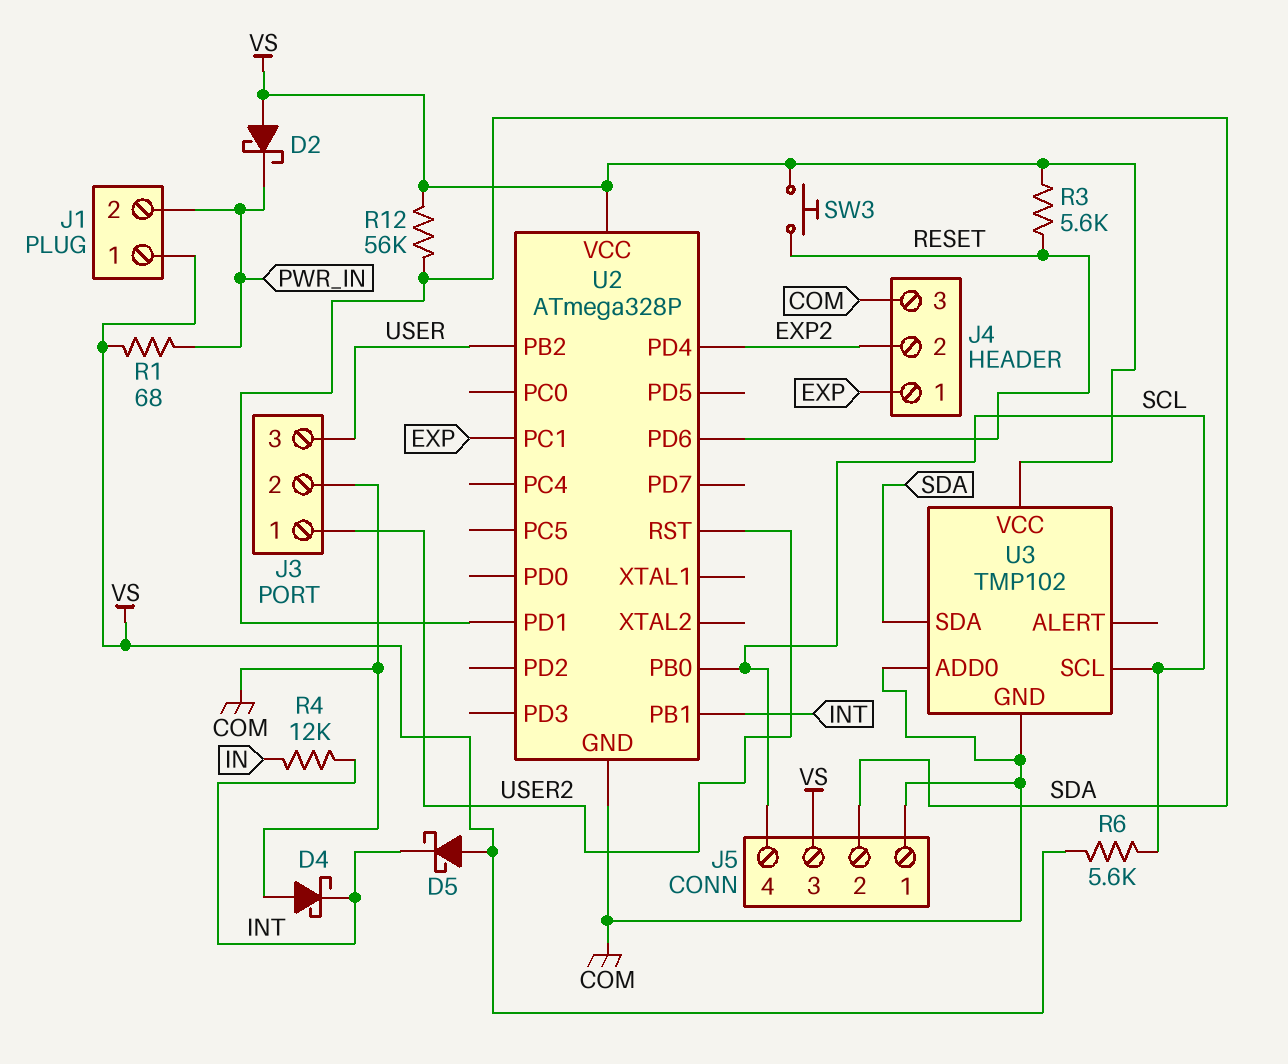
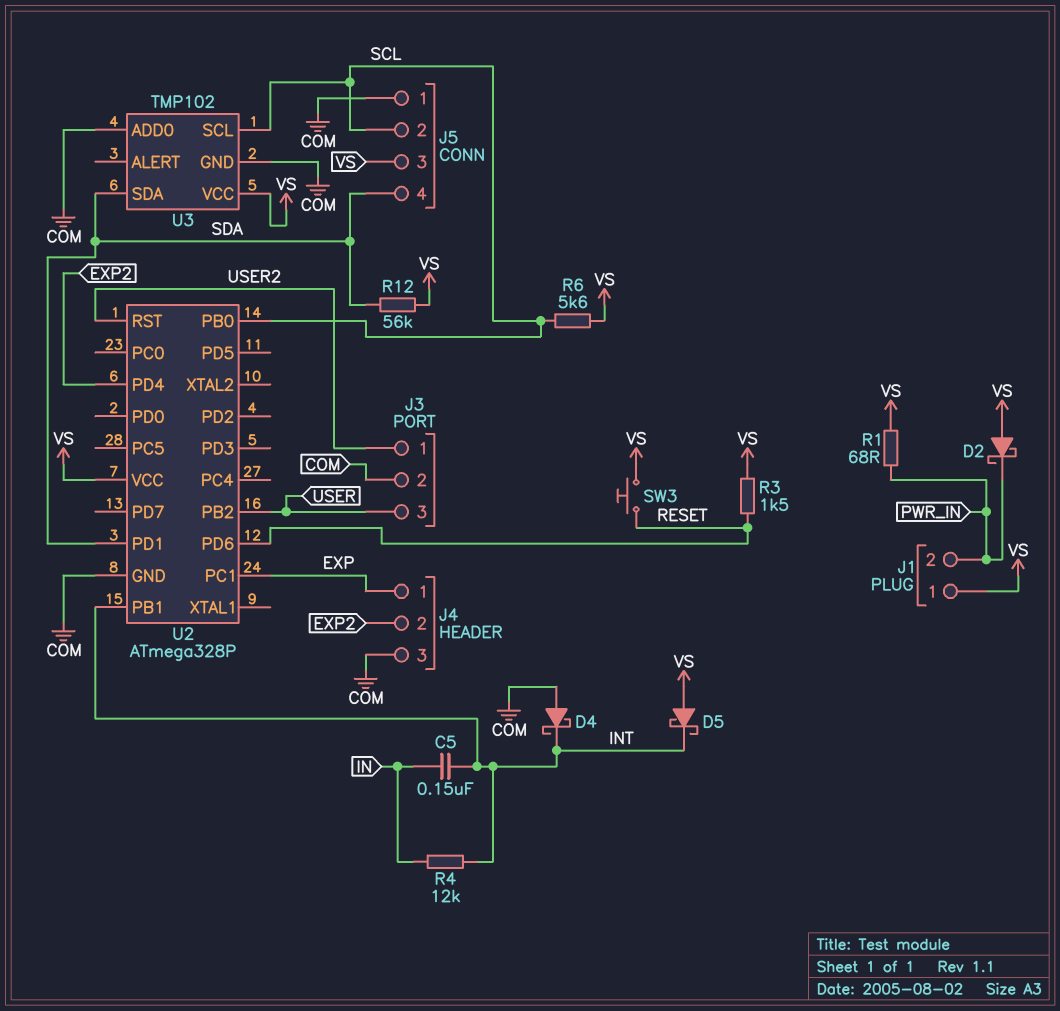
C5: none -> 150nF (IN, INT)
J5 pin 2: SDA -> SCL
J5 pin 4: SCL -> SDA
R3: 5.6k (RESET, VS) -> 1.5k (RESET, VS)

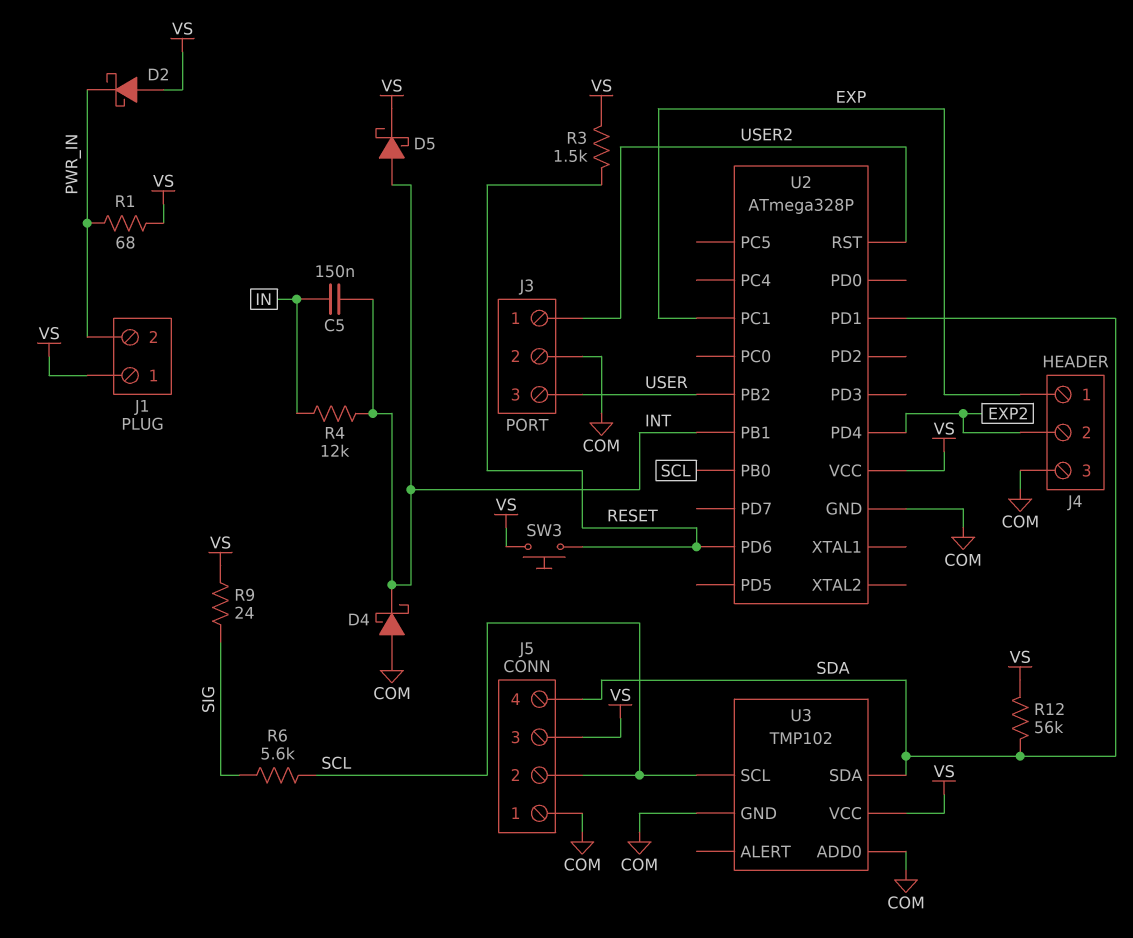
D5: schottky (A VS, K INT) -> schottky (A INT, K VS)
R6: 5.6k (SCL, VS) -> 5.6k (SCL, SIG)
R9: none -> 24 (SIG, VS)

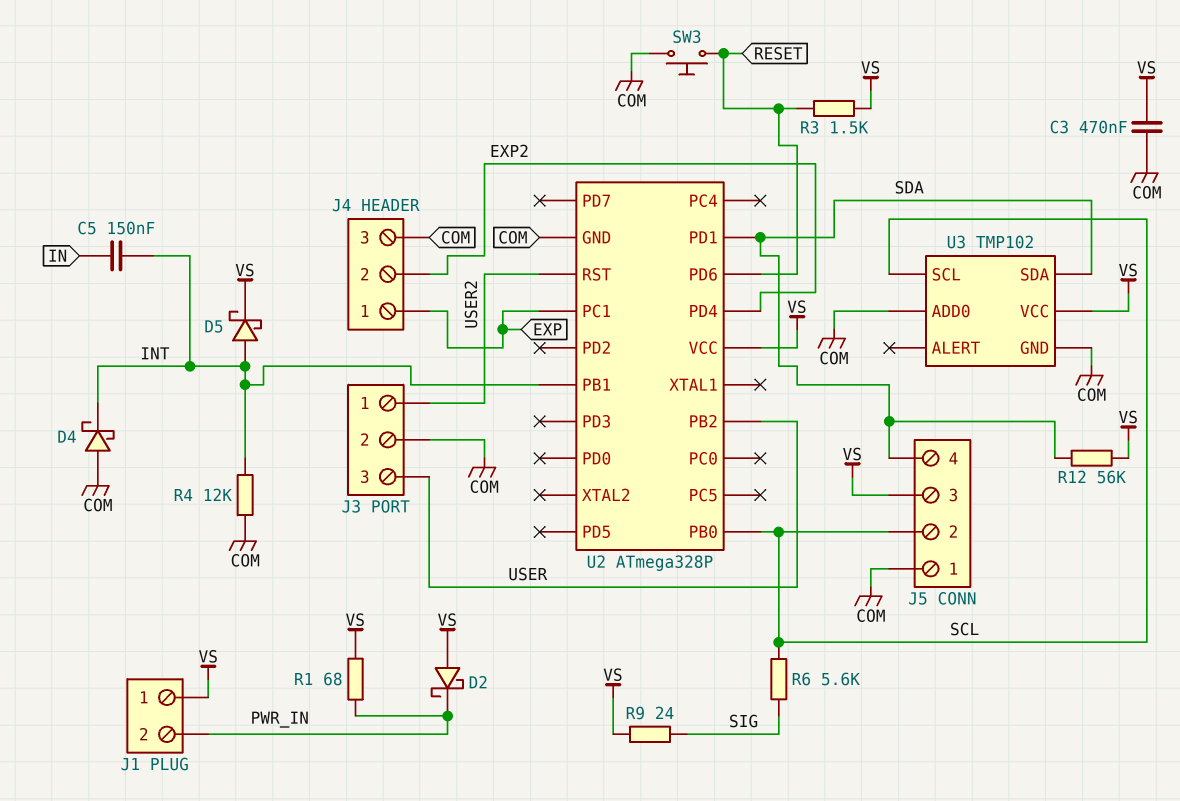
C3: none -> 470nF (COM, VS)
R4: 12k (IN, INT) -> 12k (COM, INT)
SW3: button (RESET, VS) -> button (COM, RESET)

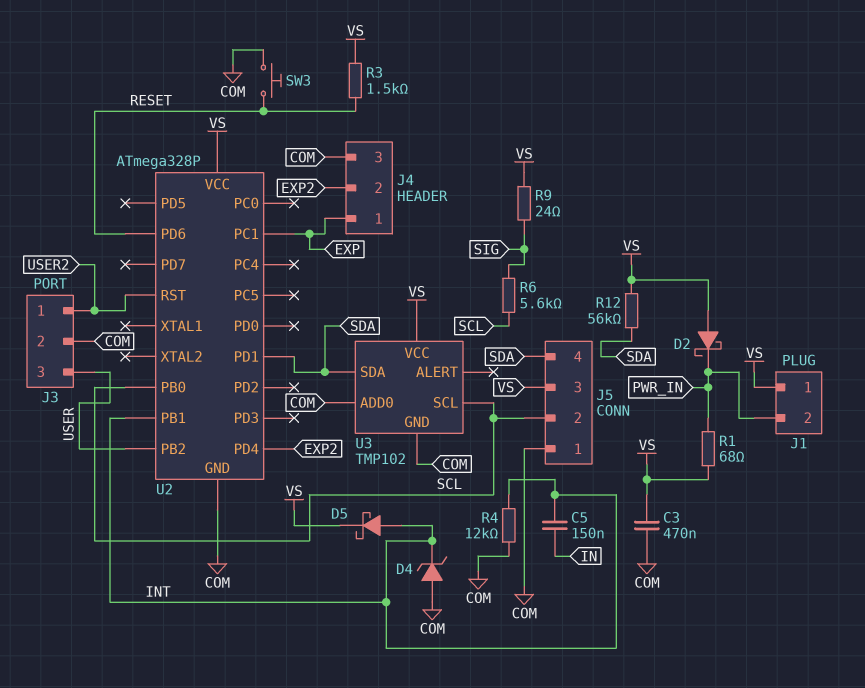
D4: schottky (A COM, K INT) -> zener (A COM, K INT)

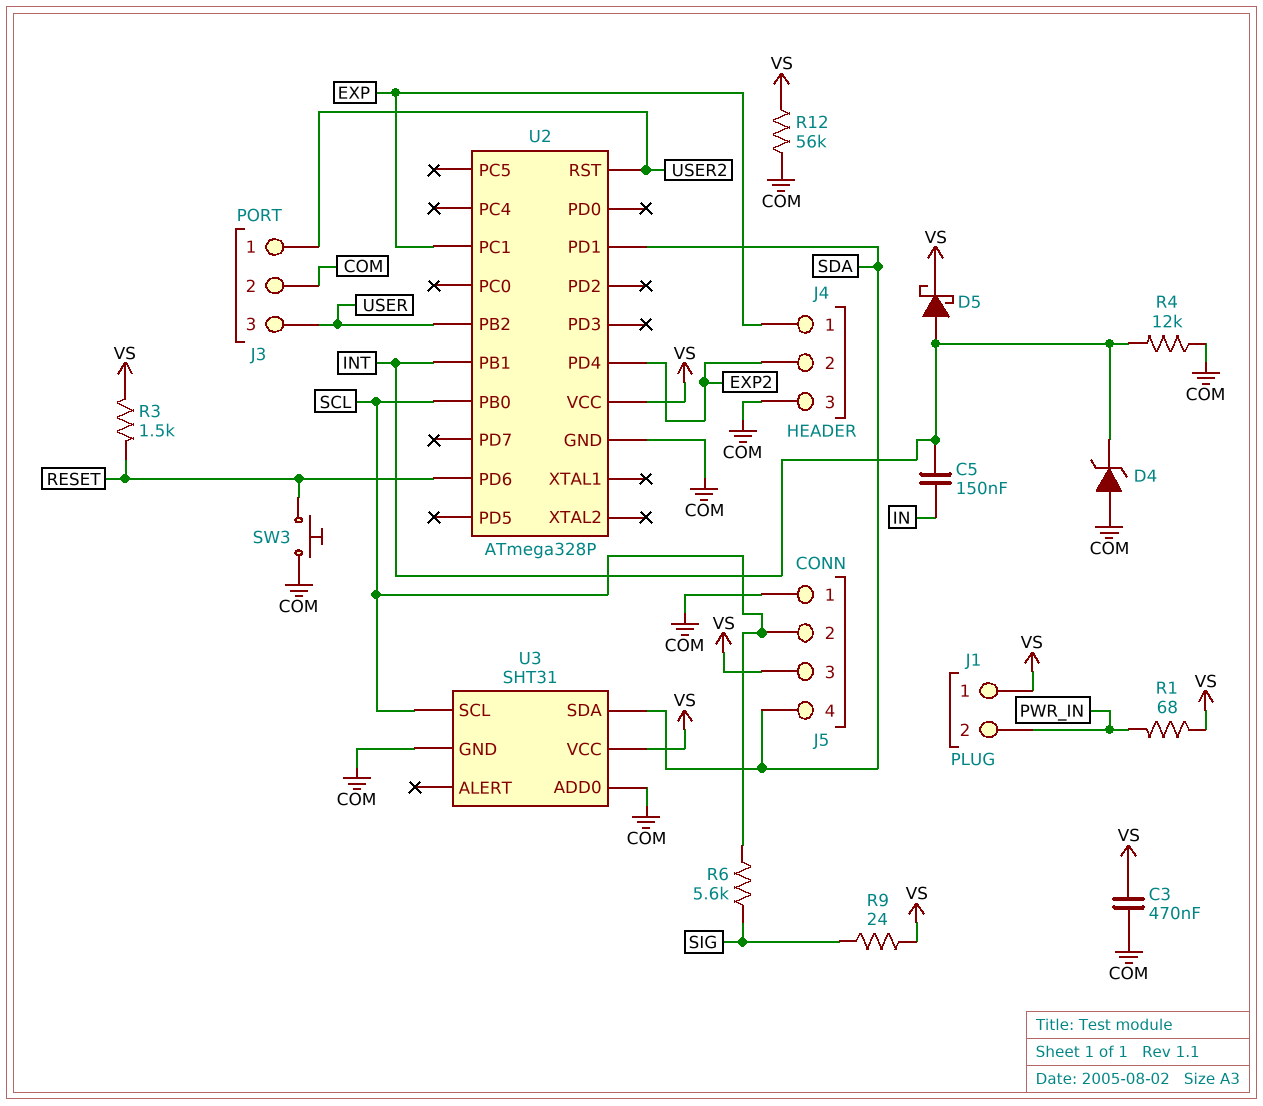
D2: schottky (A VS, K PWR_IN) -> none
R12: 56k (SDA, VS) -> 56k (COM, VS)
U3: TMP102 -> SHT31

